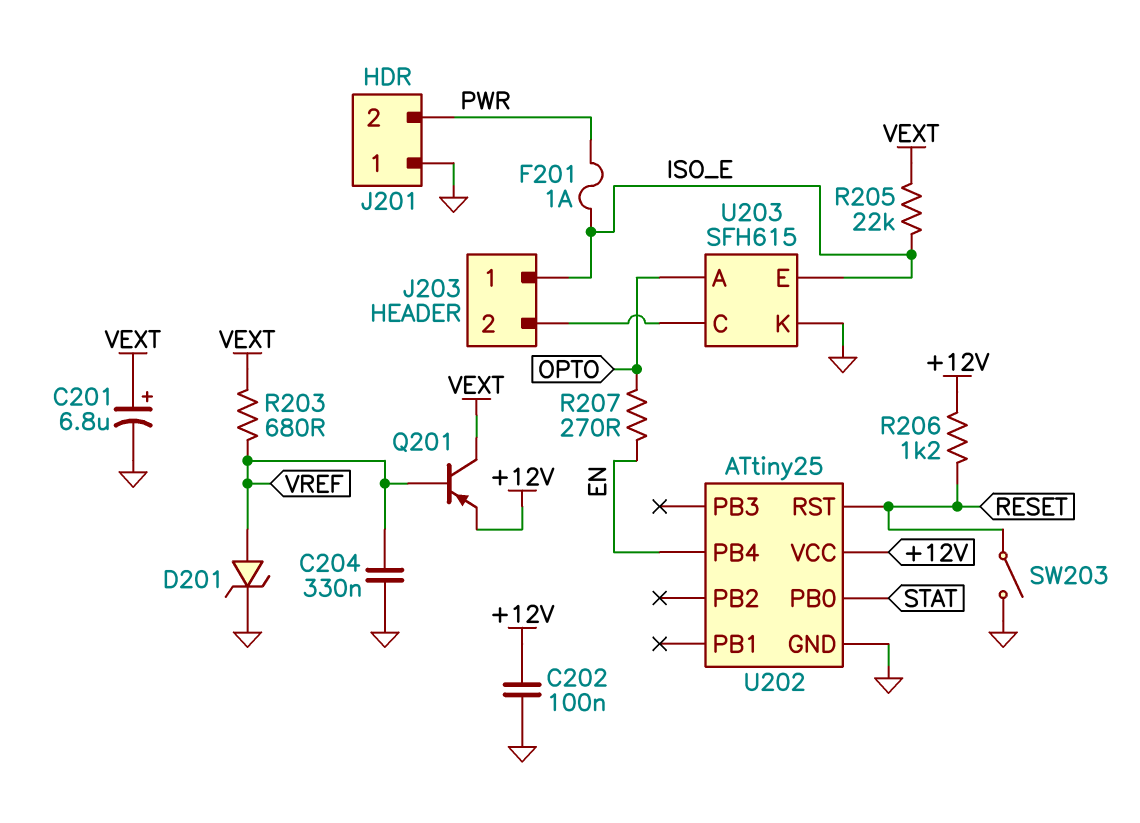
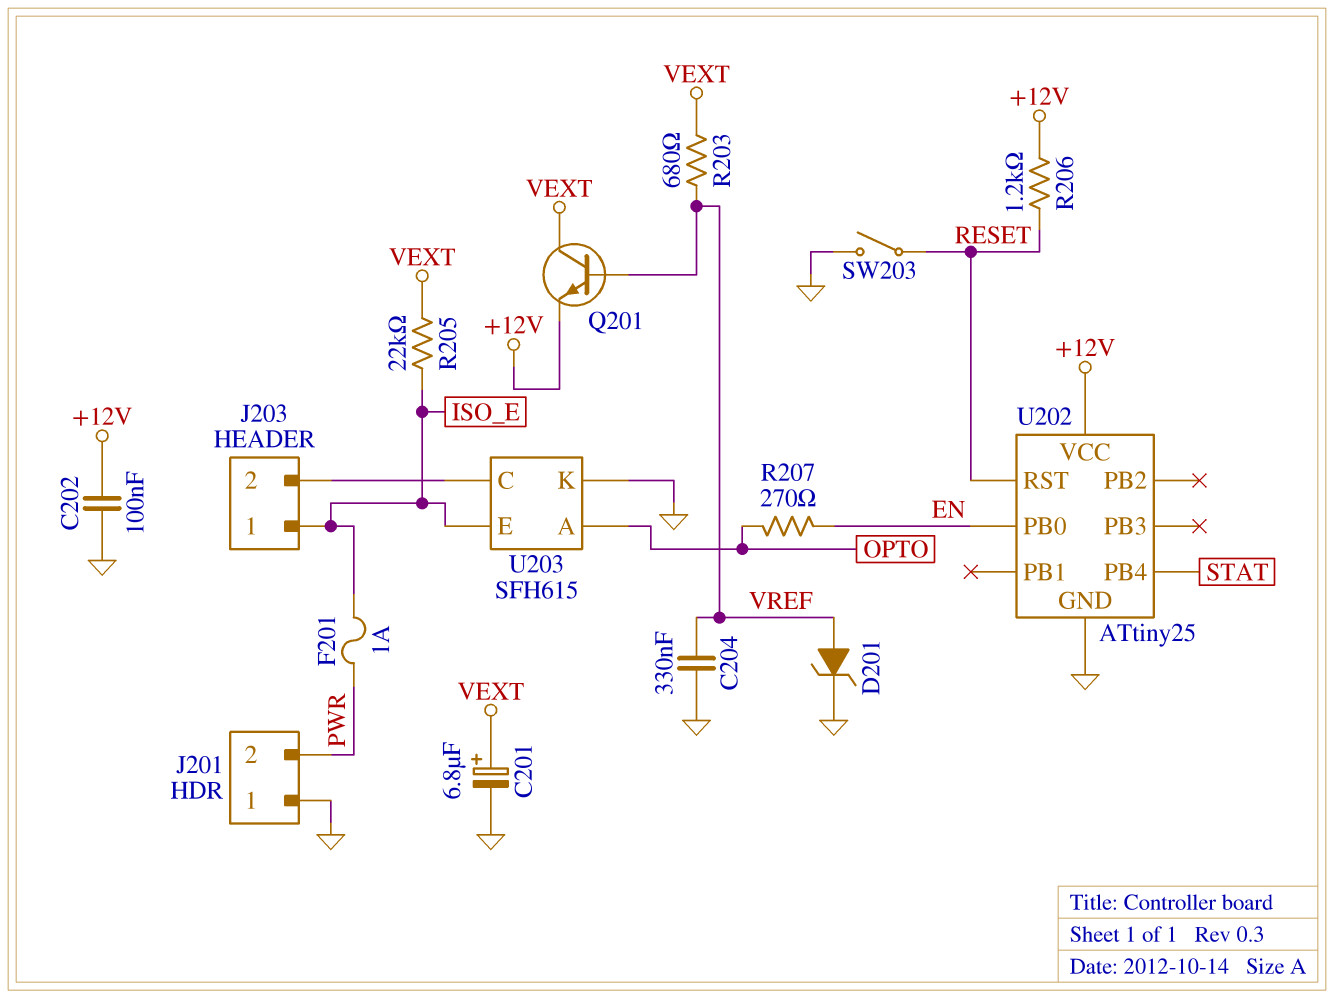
Q201: PNP (B VREF, C VEXT, E +12V) -> NPN (B VREF, C VEXT, E +12V)
U202 pin PB0: STAT -> EN
U202 pin PB4: EN -> STAT

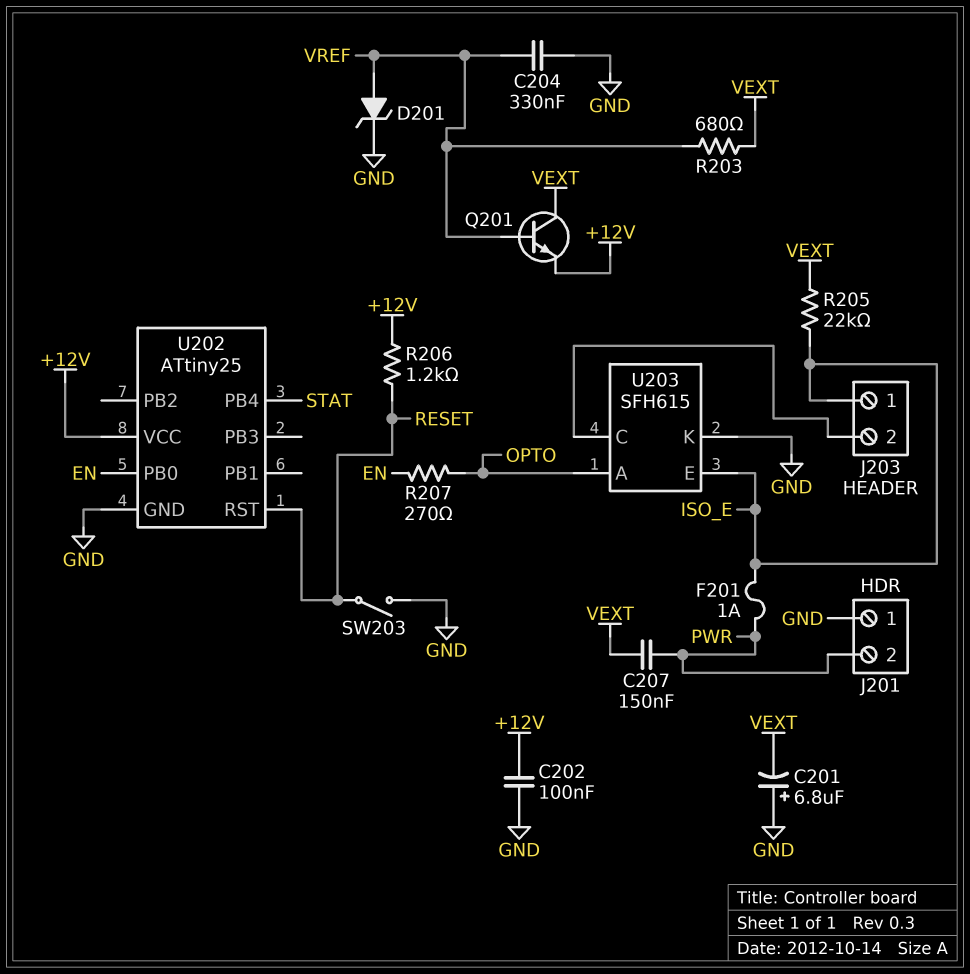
C201: 6.8uF (plus VEXT, minus GND) -> 6.8uF (plus GND, minus VEXT)
C207: none -> 150nF (PWR, VEXT)

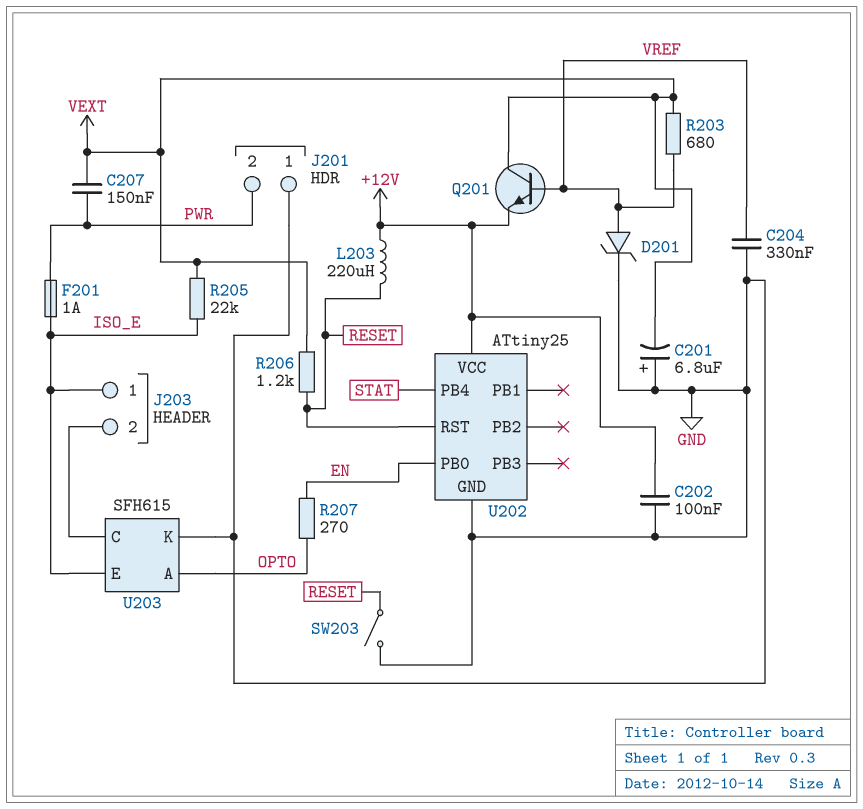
L203: none -> 220uH (+12V, RESET)
R206: 1.2k (+12V, RESET) -> 1.2k (RESET, VEXT)

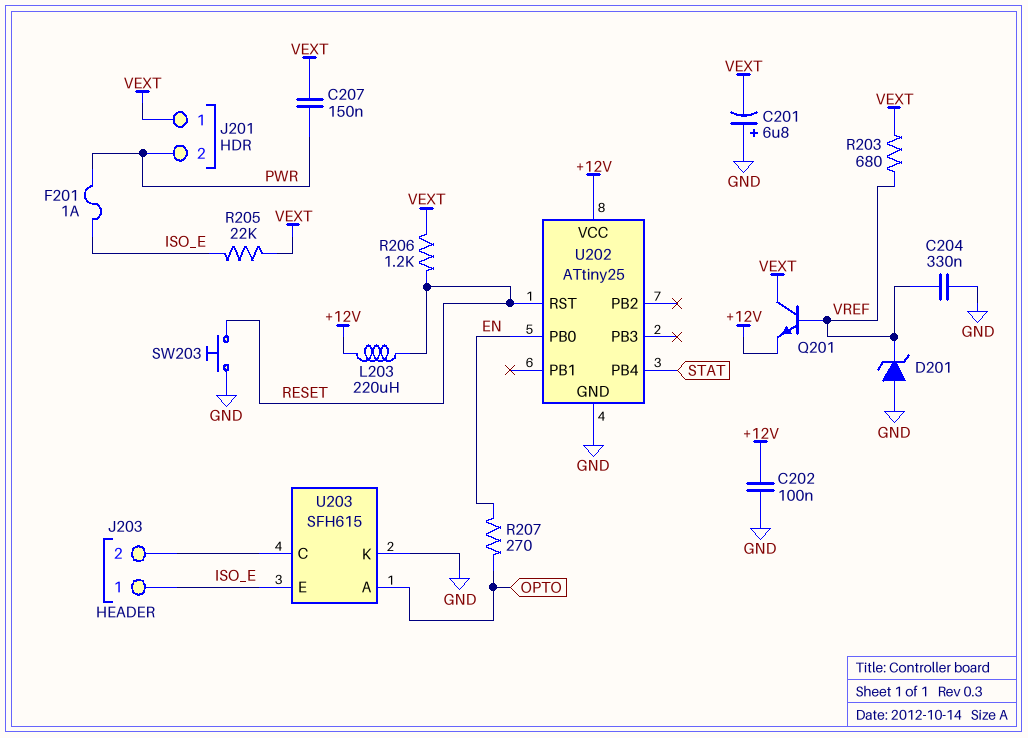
D201: zener (A VREF, K GND) -> zener (A GND, K VREF)
J201 pin 1: GND -> VEXT
SW203: switch (GND, RESET) -> button (GND, RESET)

